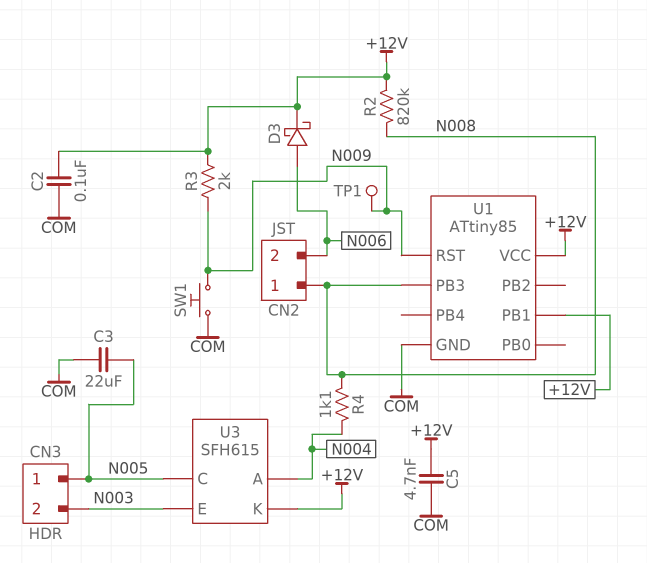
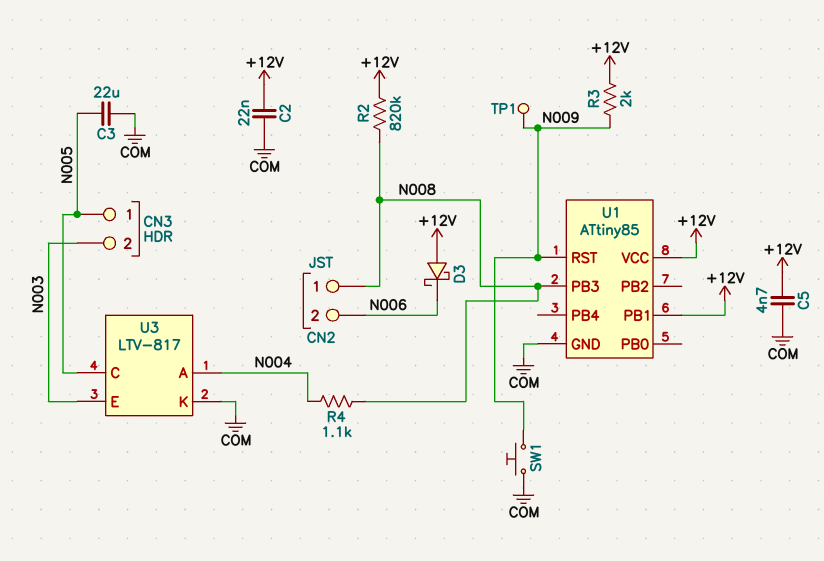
C2: 100nF (+12V, COM) -> 22nF (+12V, COM)
D3: schottky (A N006, K +12V) -> schottky (A +12V, K N006)
U3: SFH615 -> LTV-817
U3 pin K: +12V -> COM

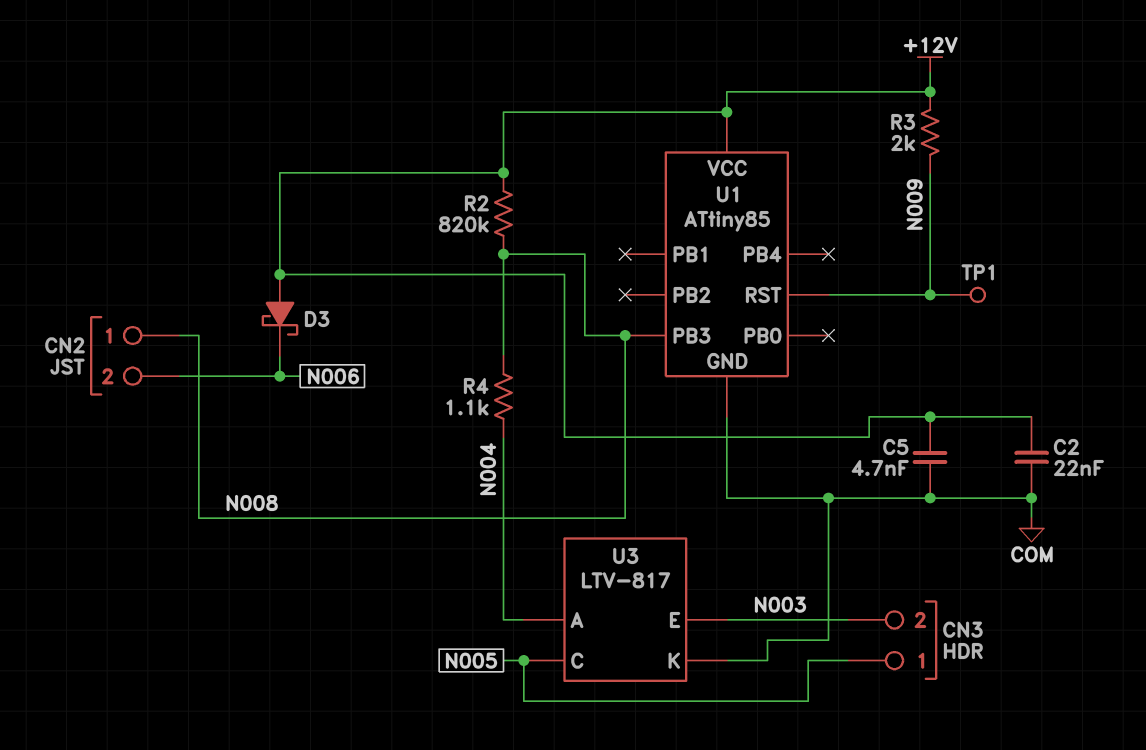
C3: 22uF (COM, N005) -> none
SW1: button (COM, N009) -> none
U1 pin PB1: +12V -> none

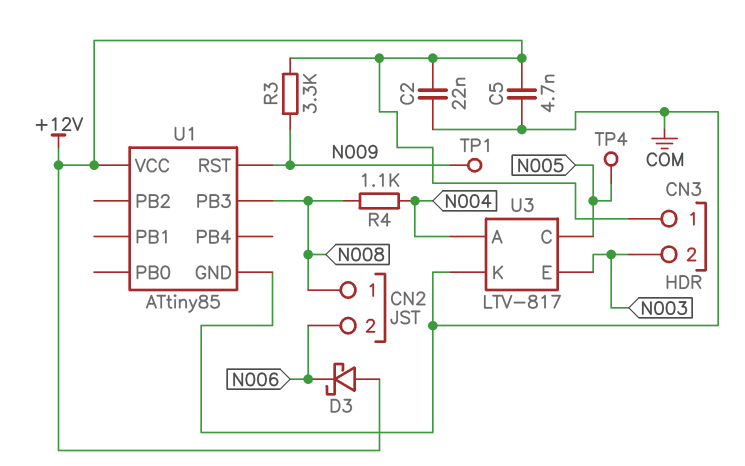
CN3 pin 1: N005 -> +12V
R2: 820k (+12V, N008) -> none
R3: 2k (+12V, N009) -> 3.3k (+12V, N009)
TP4: none -> test point (N005)

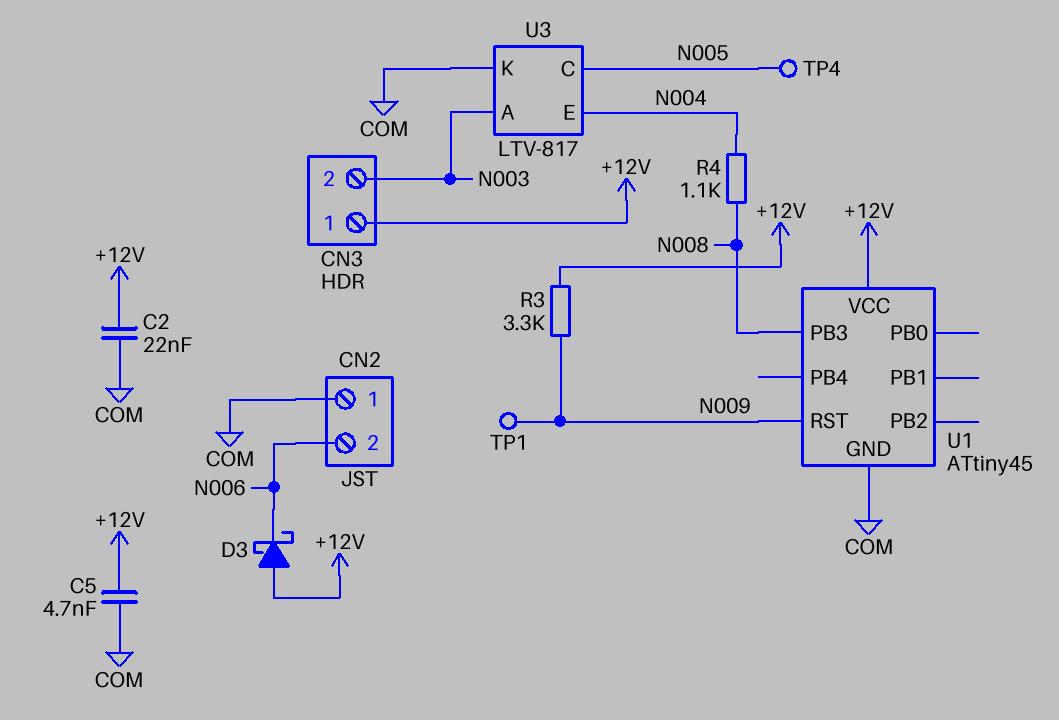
CN2 pin 1: N008 -> COM
U1: ATtiny85 -> ATtiny45
U3 pin A: N004 -> N003
U3 pin E: N003 -> N004

